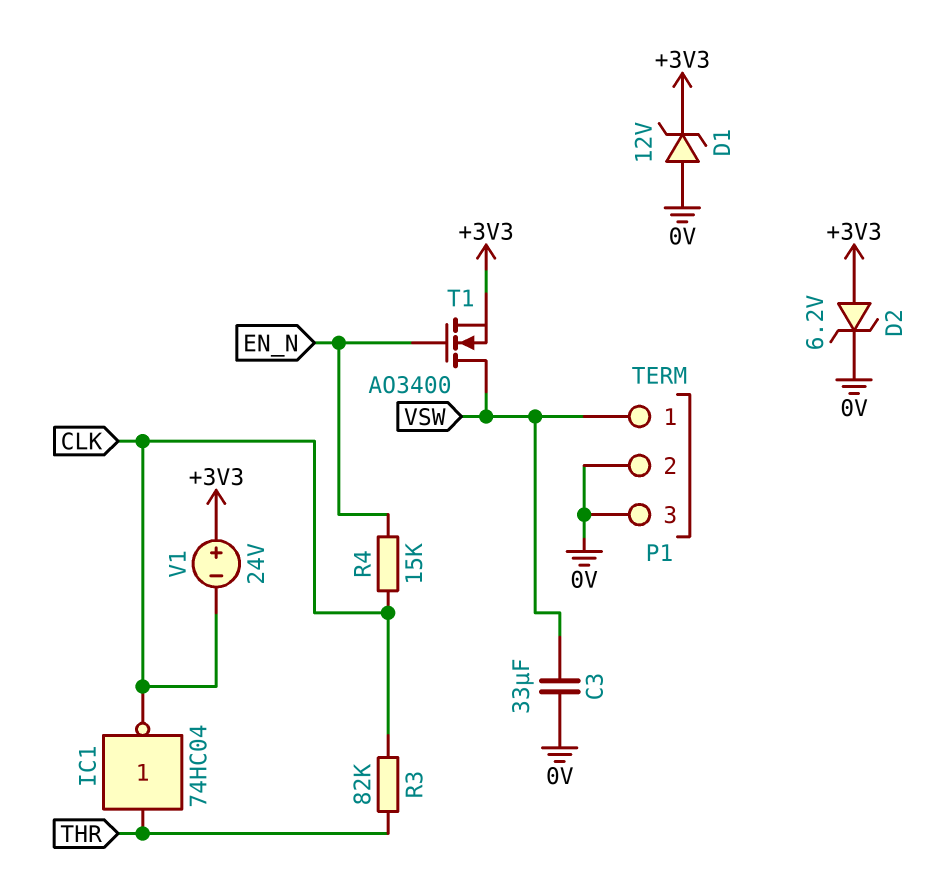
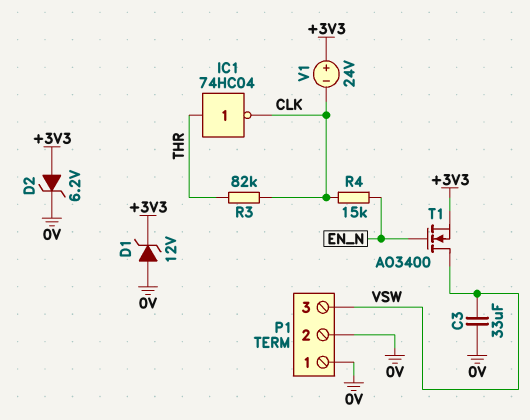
P1 pin 1: VSW -> 0V
P1 pin 3: 0V -> VSW

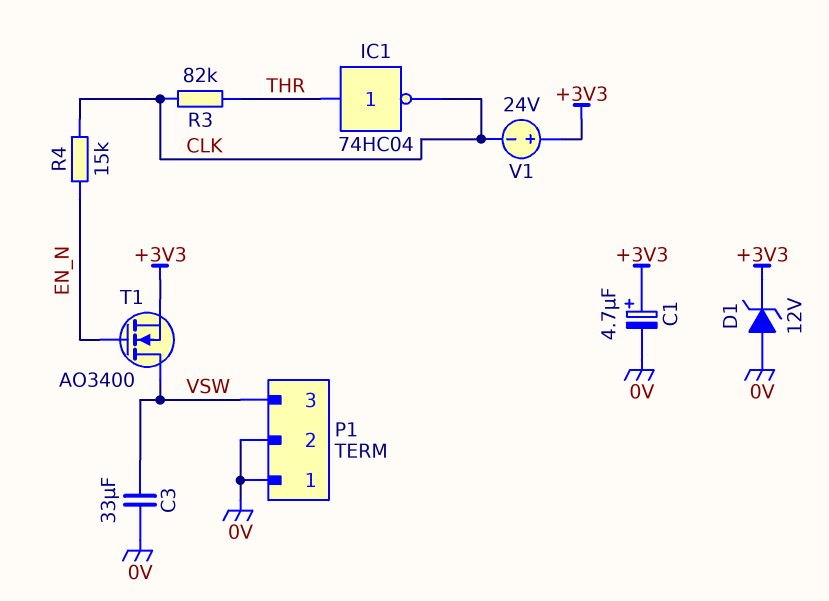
C1: none -> 4.7uF (plus +3V3, minus 0V)
D2: zener 6.2V (A +3V3, K 0V) -> none

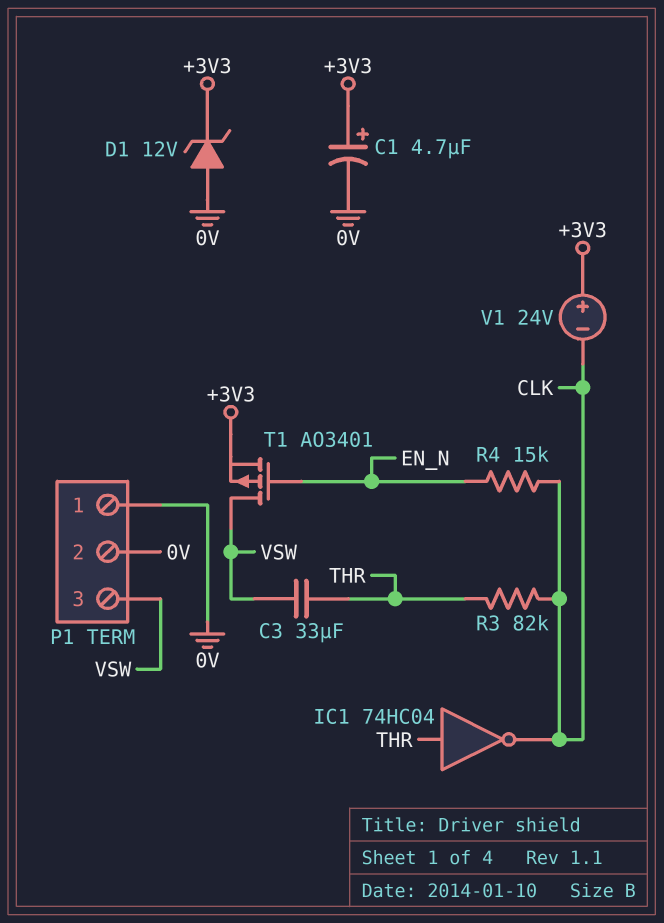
C3: 33uF (0V, VSW) -> 33uF (THR, VSW)
T1: NMOS AO3400 (G EN_N, D VSW, S +3V3) -> PMOS AO3401 (G EN_N, D VSW, S +3V3)

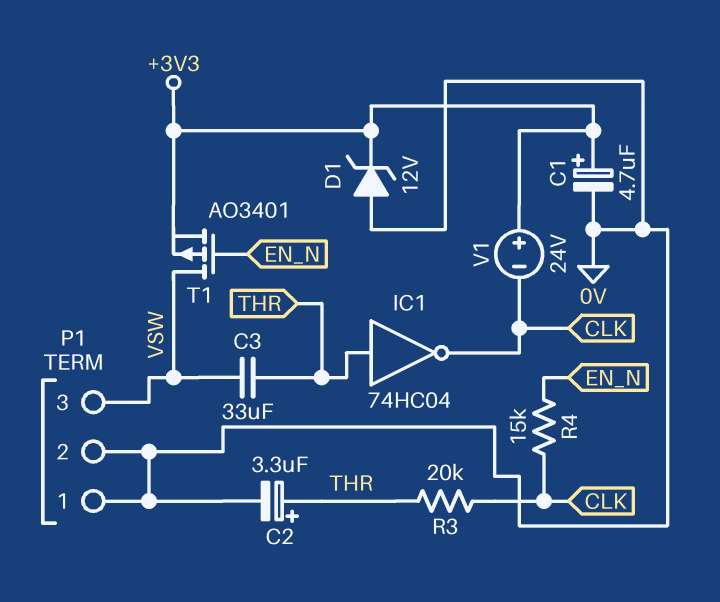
C2: none -> 3.3uF (plus THR, minus 0V)
R3: 82k (CLK, THR) -> 20k (CLK, THR)

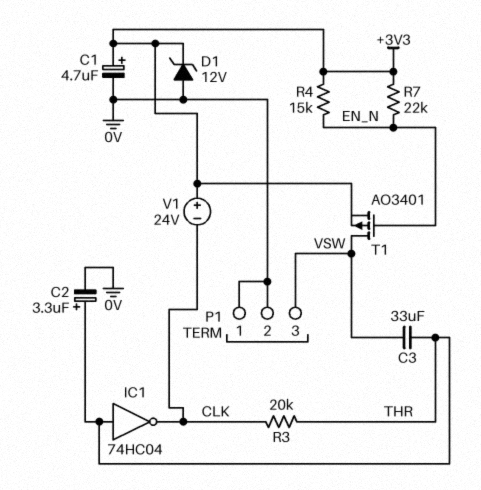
R4: 15k (CLK, EN_N) -> 15k (+3V3, EN_N)
R7: none -> 22k (+3V3, EN_N)

